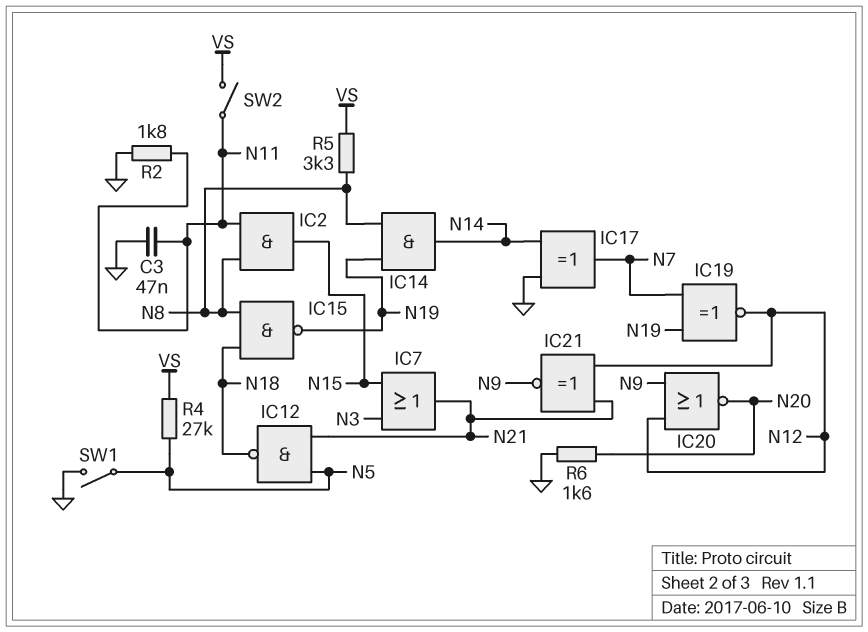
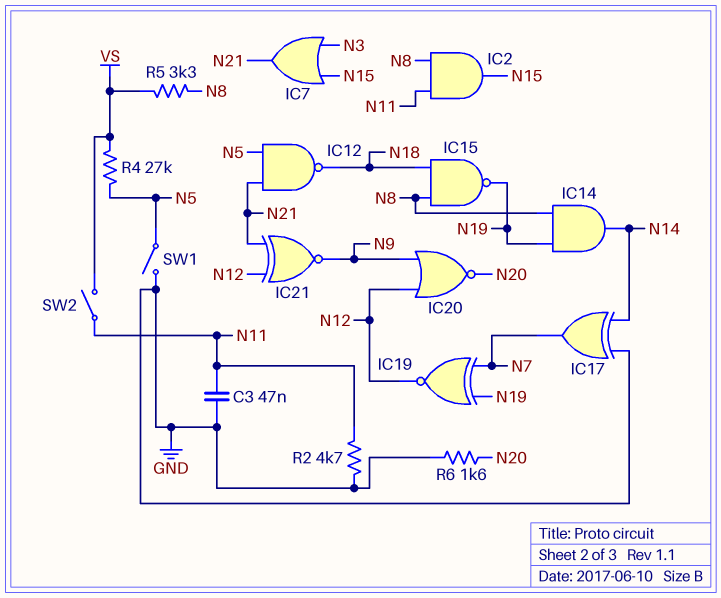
R2: 1.8k (GND, N11) -> 4.7k (GND, N11)

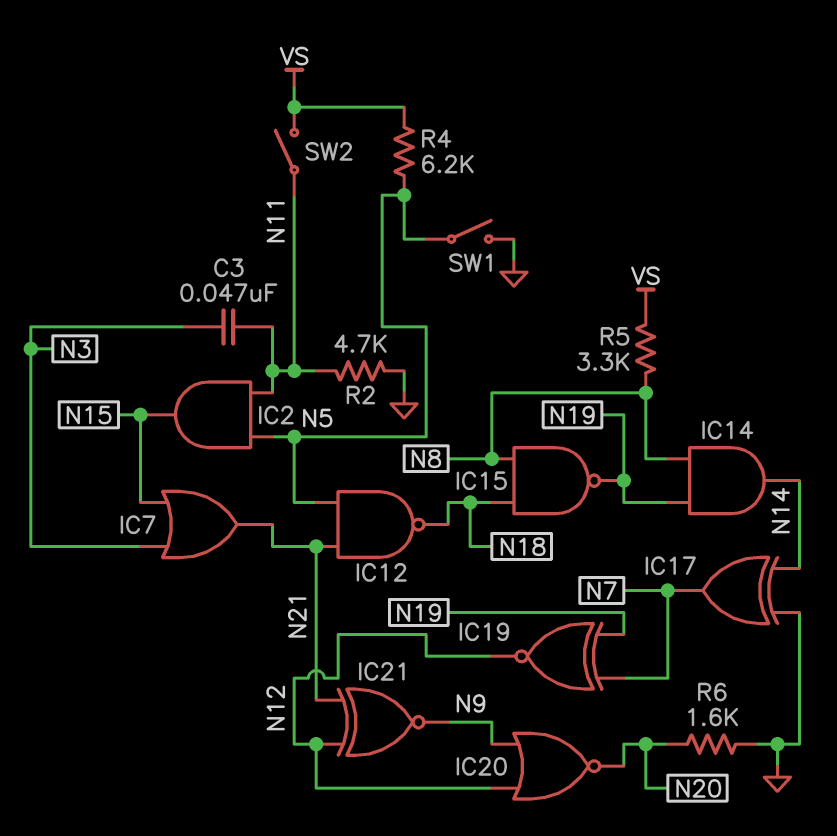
C3: 47nF (GND, N11) -> 47nF (N3, N11)
IC2: AND (in N8, in N11, out N15) -> AND (in N5, in N11, out N15)
R4: 27k (N5, VS) -> 6.2k (N5, VS)

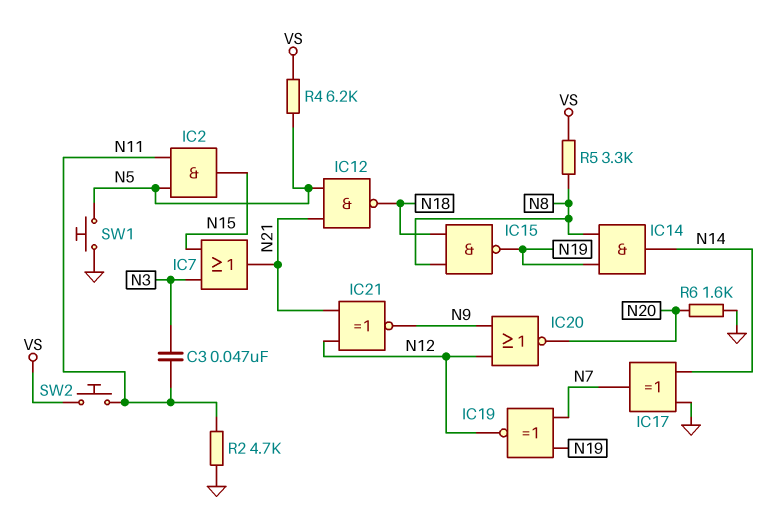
SW1: switch (GND, N5) -> button (GND, N5)
SW2: switch (N11, VS) -> button (N11, VS)

